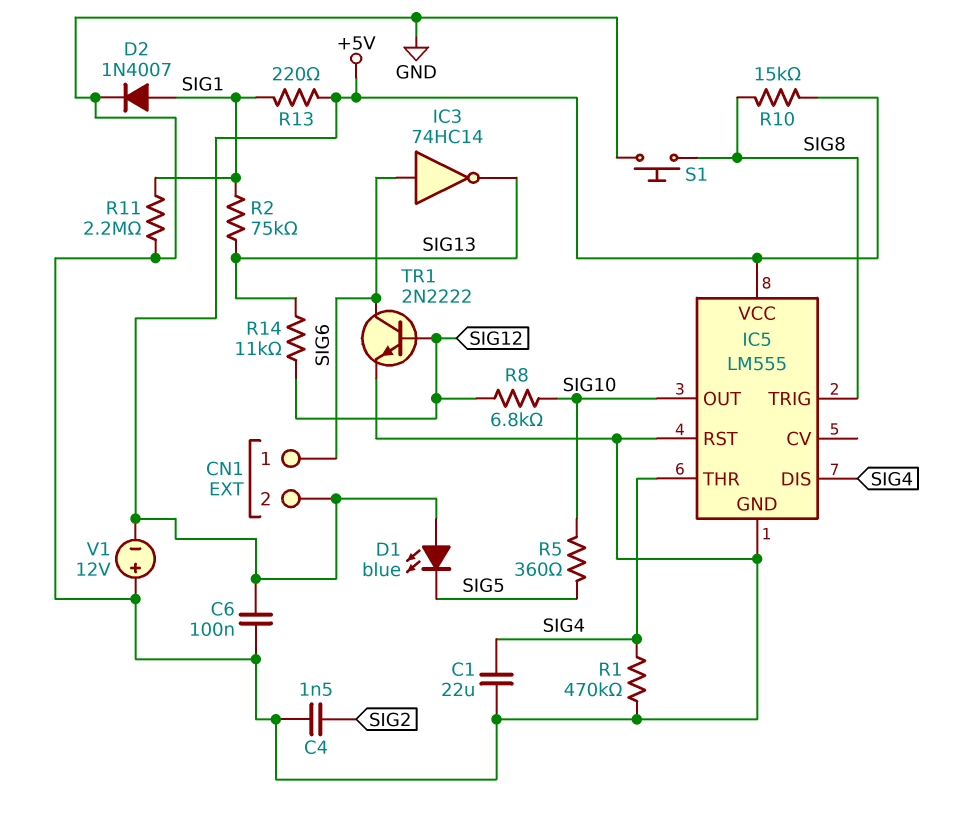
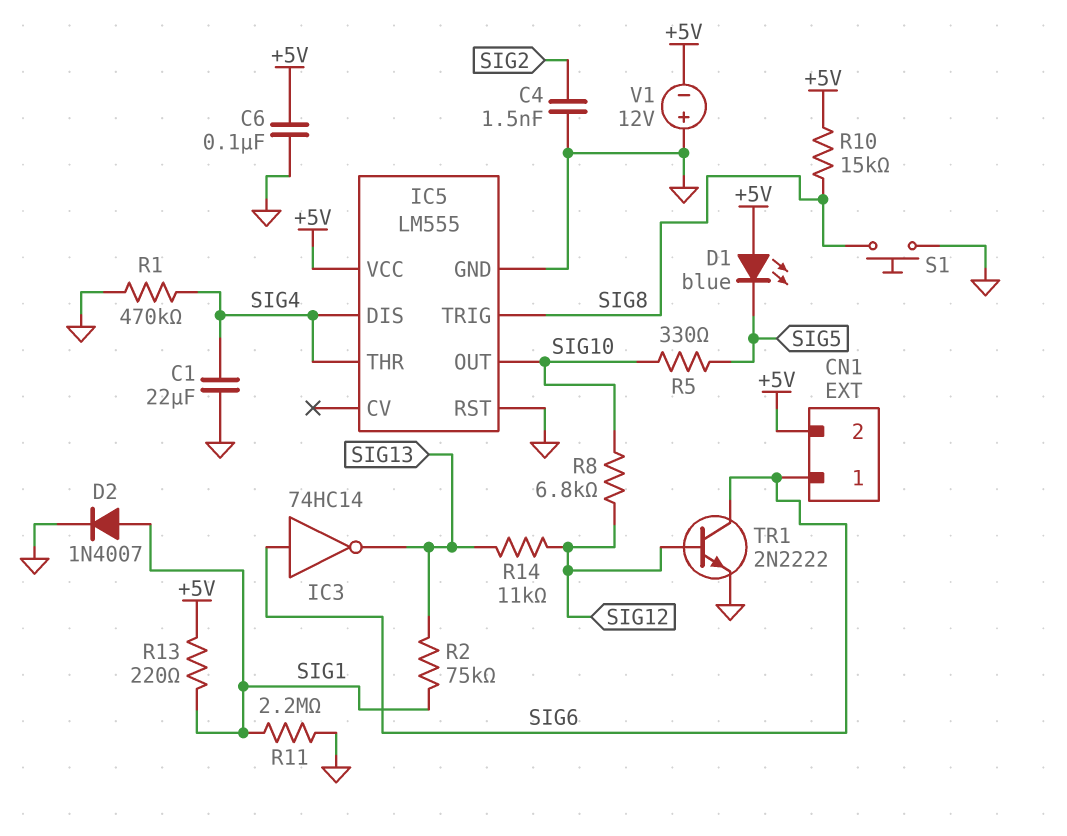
R5: 360 (SIG5, SIG10) -> 330 (SIG5, SIG10)

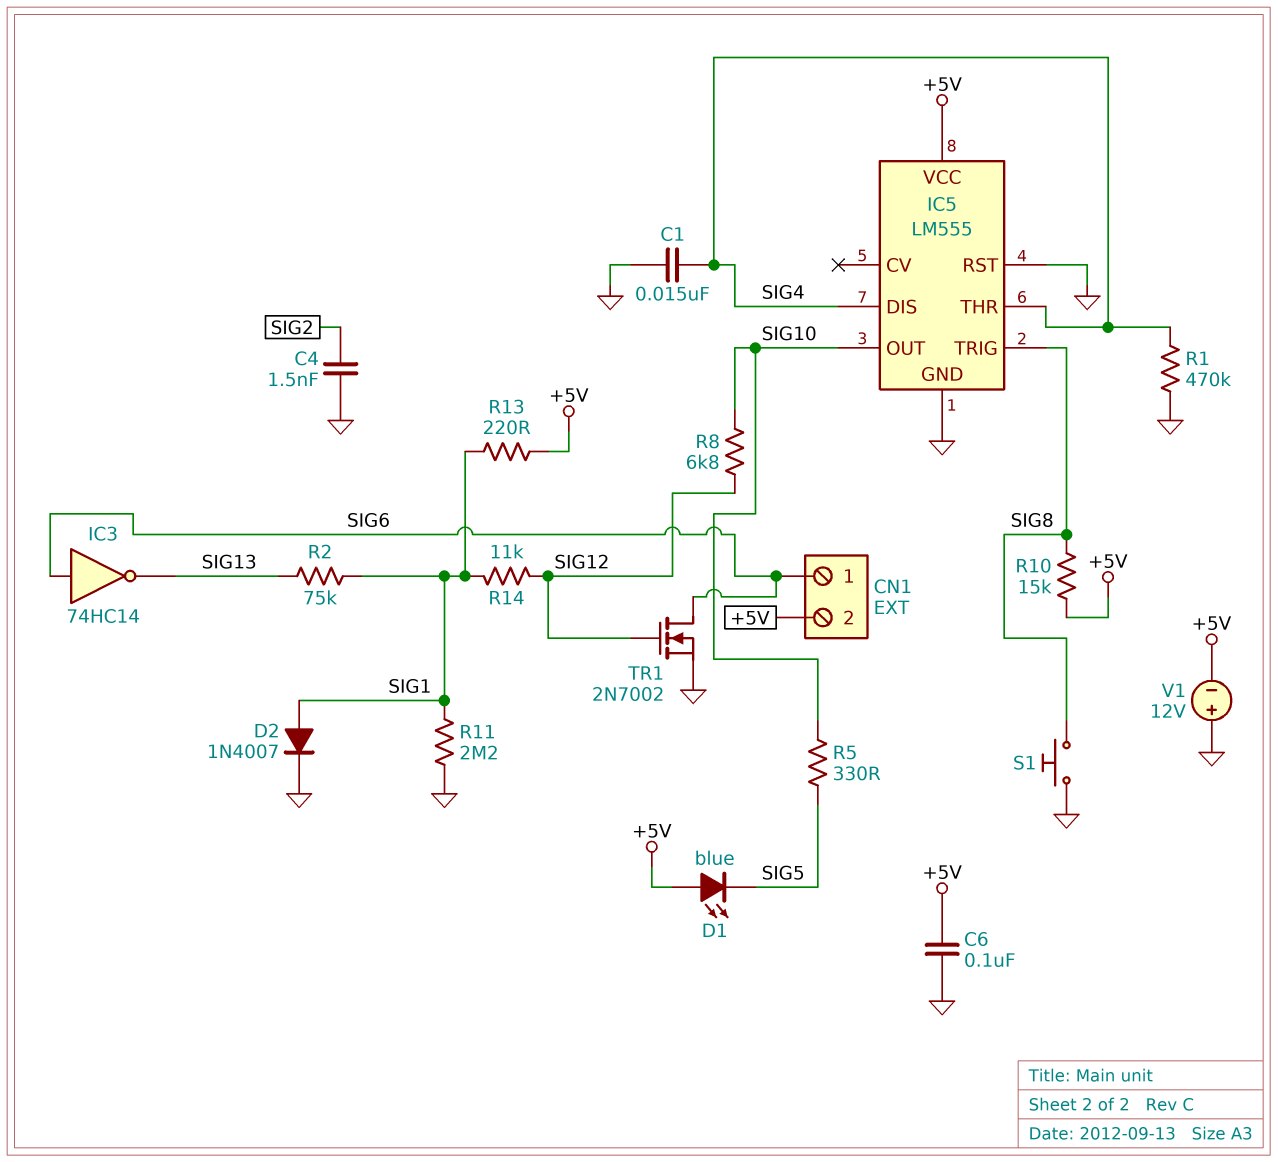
C1: 22uF (GND, SIG4) -> 15nF (GND, SIG4)
R14: 11k (SIG12, SIG13) -> 11k (SIG1, SIG12)
TR1: NPN 2N2222 (B SIG12, C SIG6, E GND) -> NMOS 2N7002 (G SIG12, D SIG6, S GND)

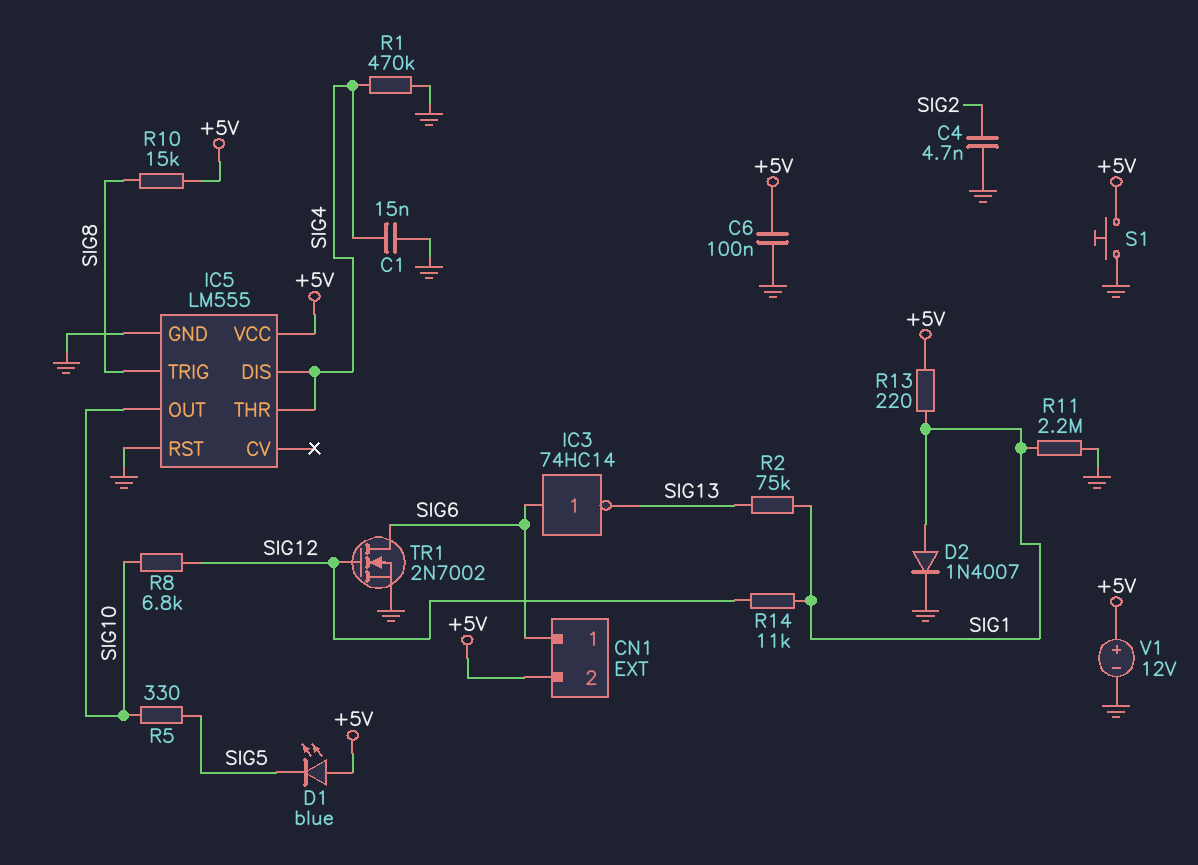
C4: 1.5nF (GND, SIG2) -> 4.7nF (GND, SIG2)
S1: button (GND, SIG8) -> button (+5V, GND)
V1: 12V (plus GND, minus +5V) -> 12V (plus +5V, minus GND)

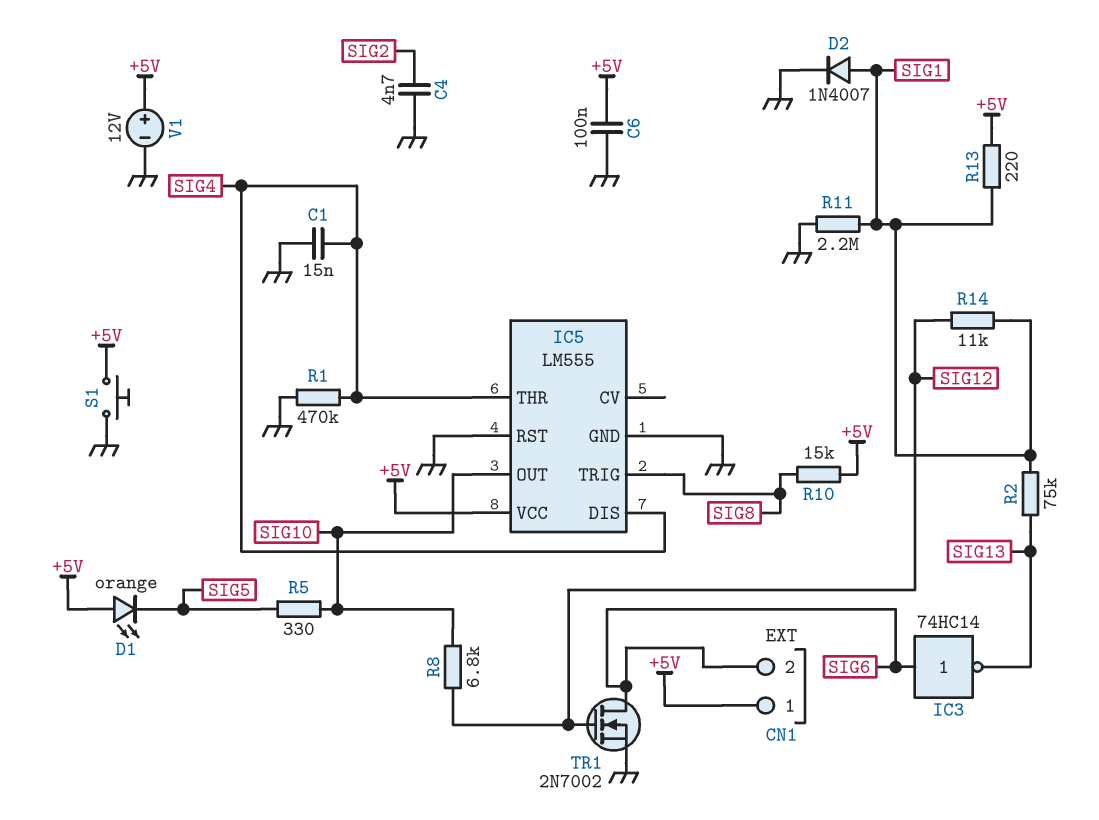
CN1 pin 1: SIG6 -> +5V
CN1 pin 2: +5V -> SIG6
D1: LED blue (A +5V, K SIG5) -> LED orange (A +5V, K SIG5)

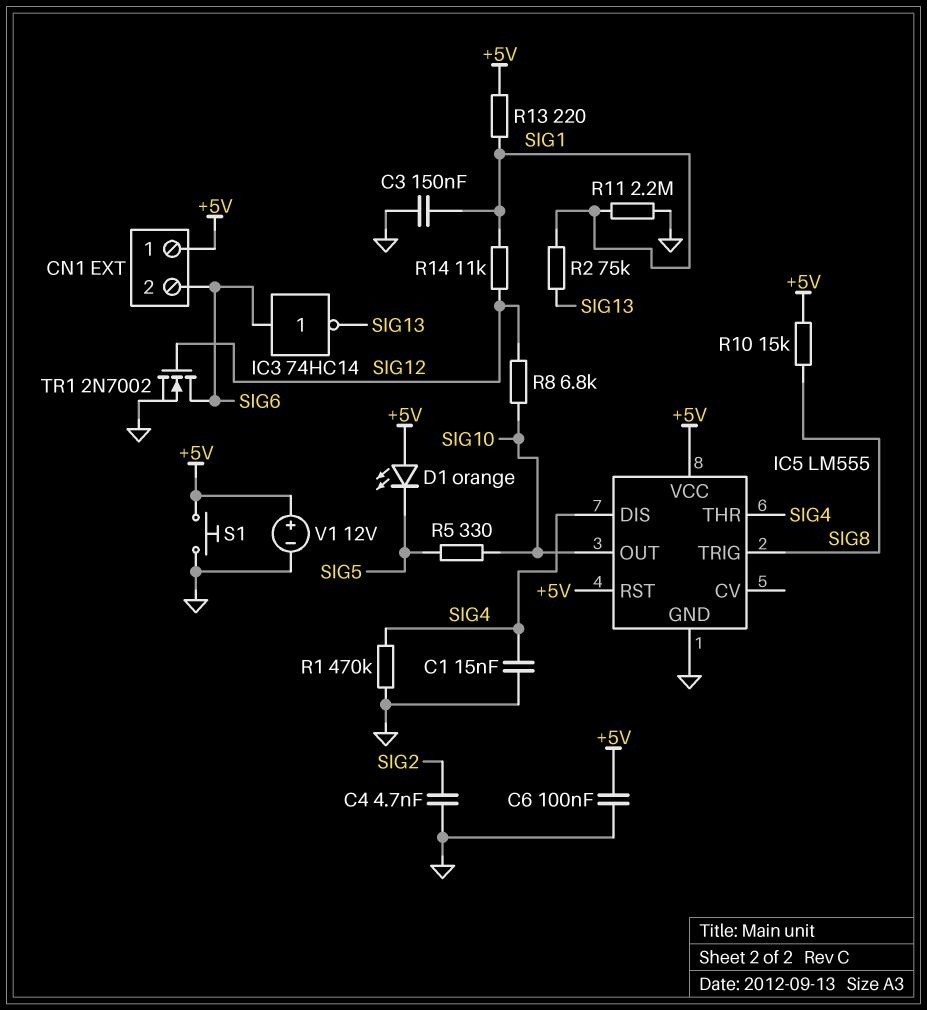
C3: none -> 150nF (GND, SIG1)
D2: diode 1N4007 (A SIG1, K GND) -> none
IC5 pin RST: GND -> +5V

